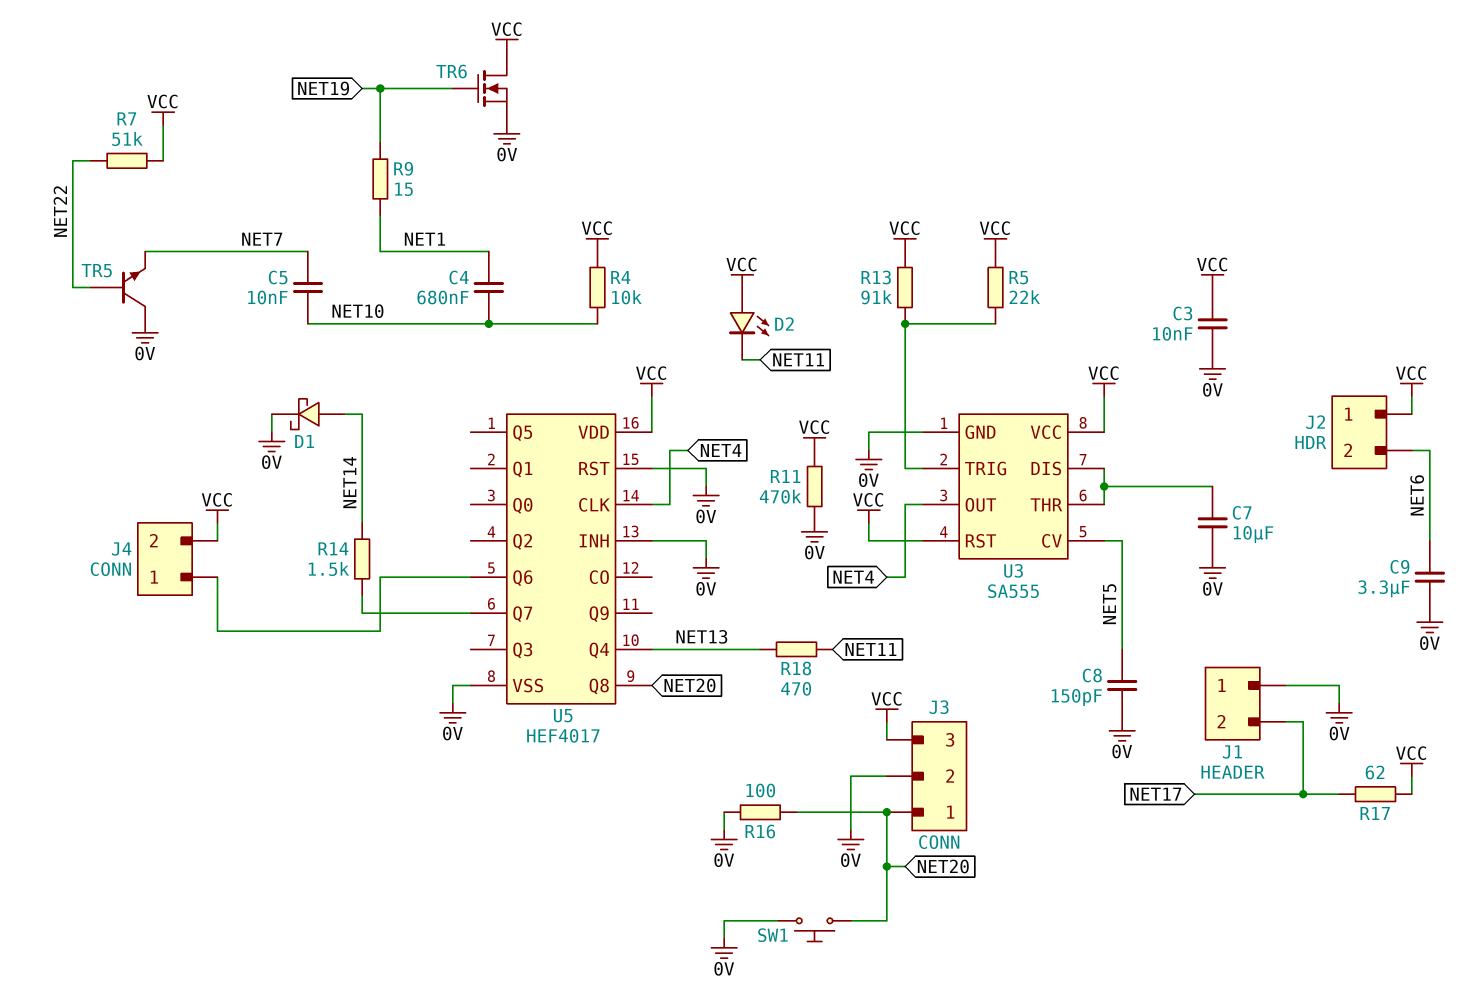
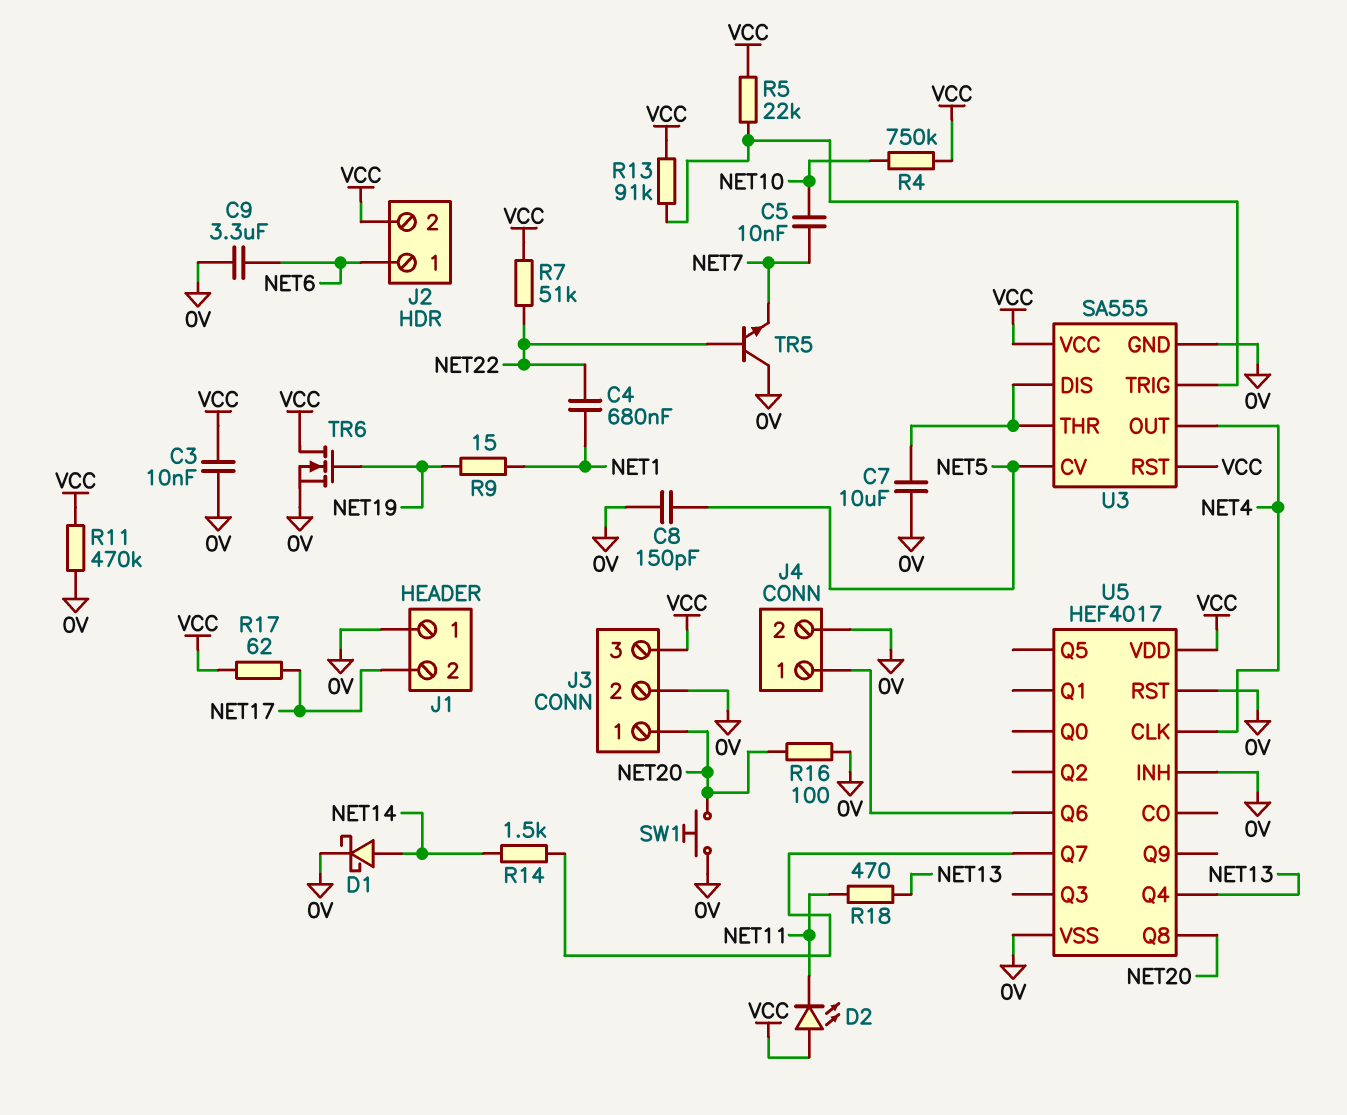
C4: 680nF (NET1, NET10) -> 680nF (NET1, NET22)
J2 pin 1: VCC -> NET6
J2 pin 2: NET6 -> VCC
J4 pin 2: VCC -> 0V
R4: 10k (NET10, VCC) -> 750k (NET10, VCC)

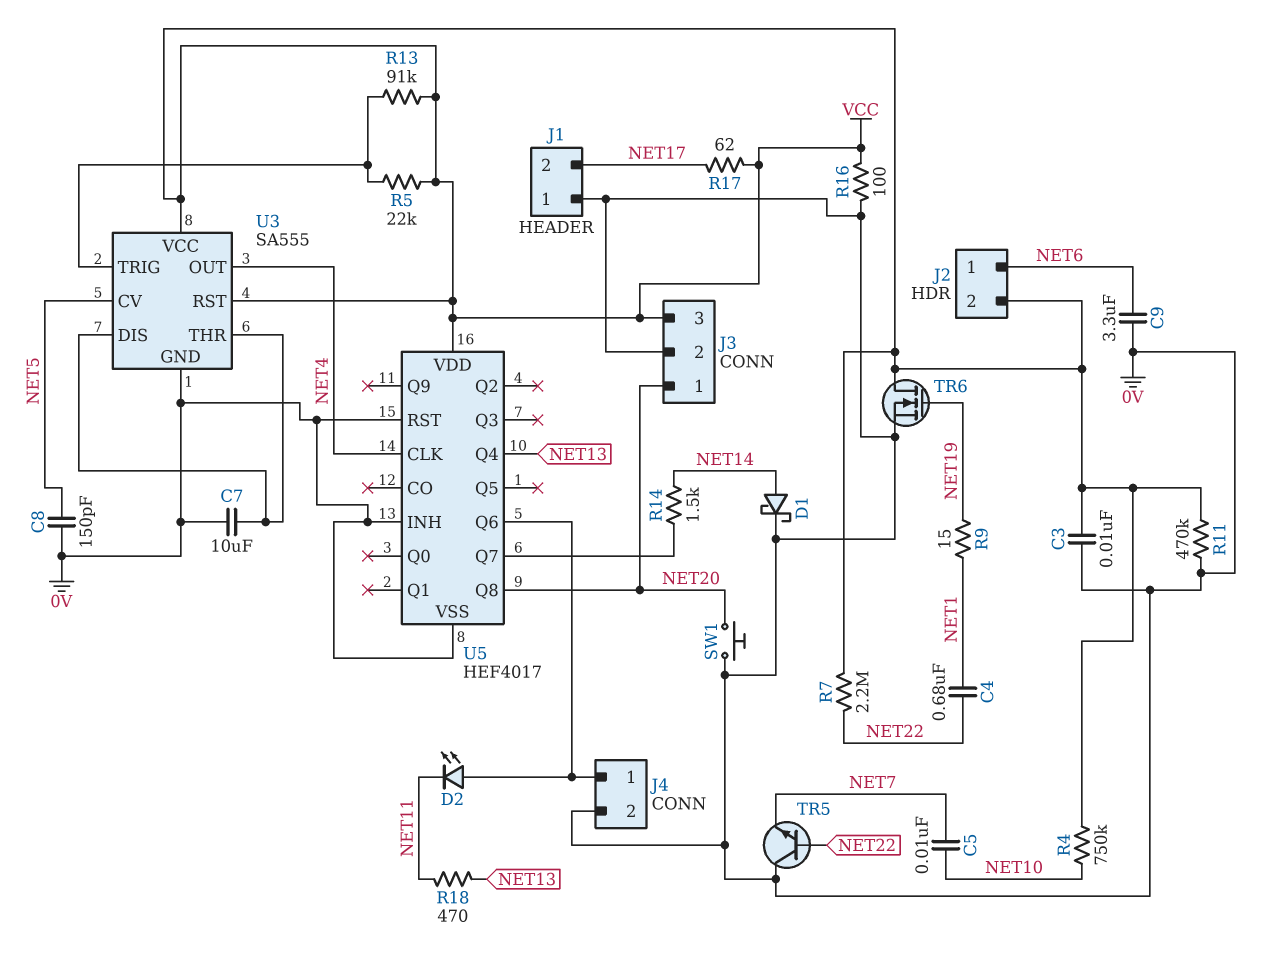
D2: LED (A VCC, K NET11) -> LED (A J4/1, K NET11)
R7: 51k (NET22, VCC) -> 2.2M (NET22, VCC)
R16: 100 (0V, NET20) -> 100 (0V, VCC)

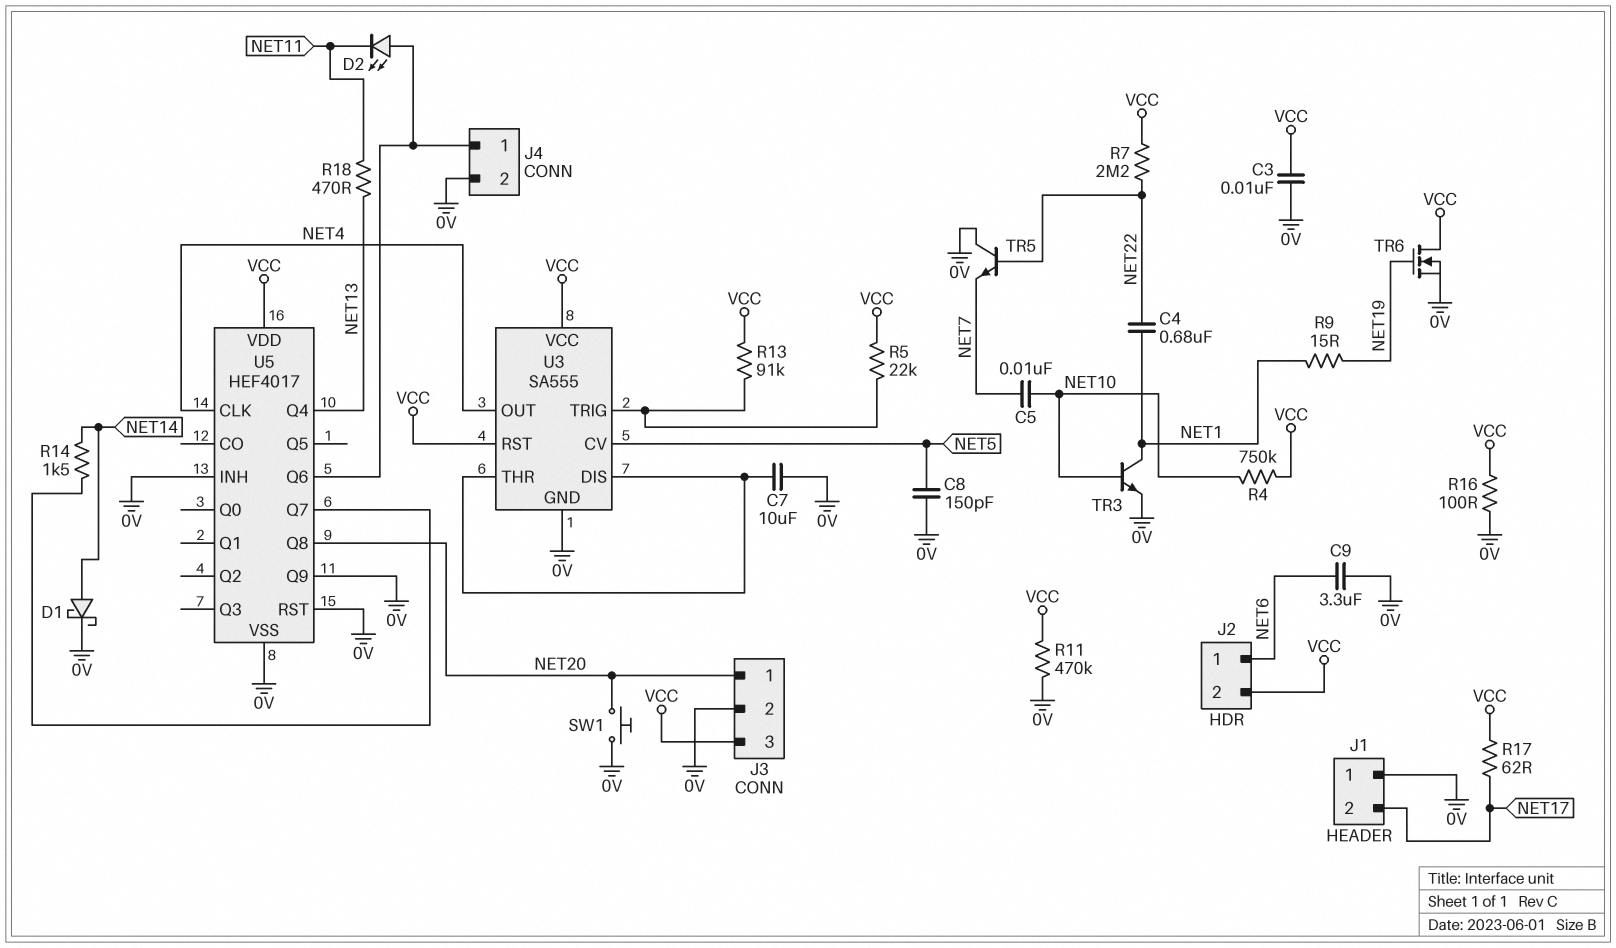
TR3: none -> NPN (B NET10, C NET1, E 0V)
U5 pin Q9: none -> 0V

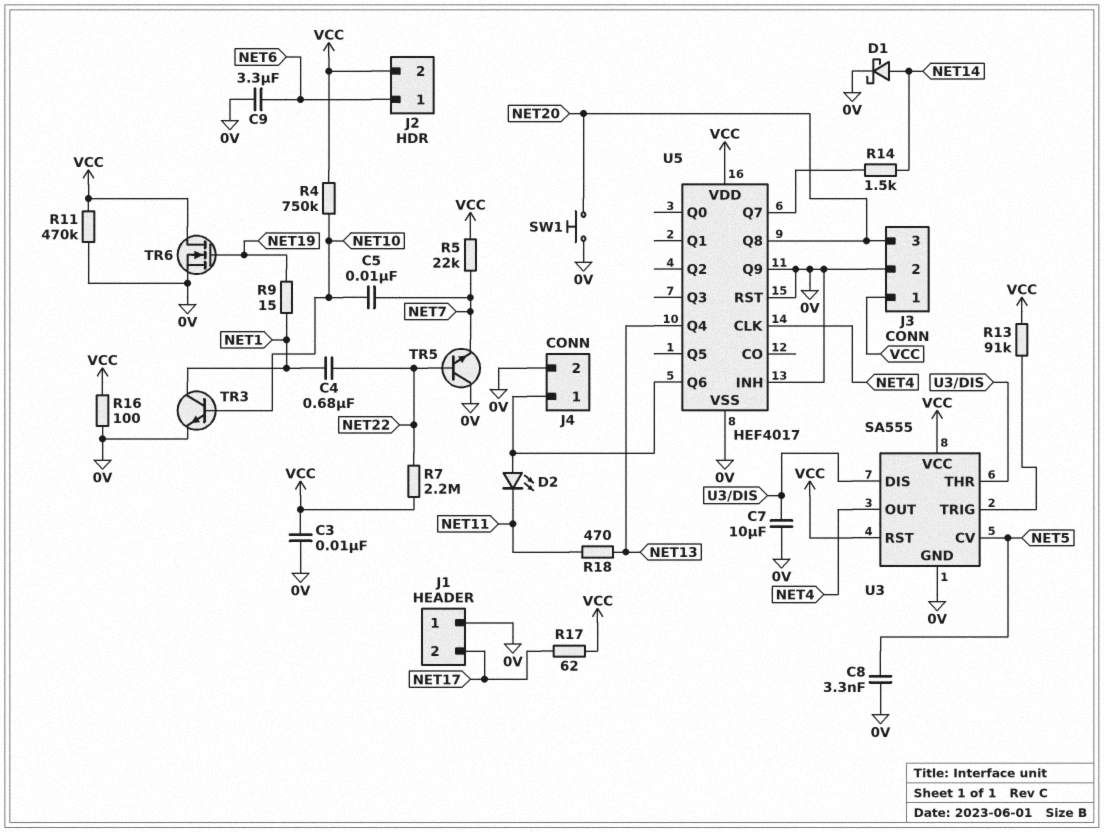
C8: 150pF (0V, NET5) -> 3.3nF (0V, NET5)
J3 pin 1: NET20 -> VCC
J3 pin 3: VCC -> NET20
R5: 22k (U3/TRIG, VCC) -> 22k (NET7, VCC)

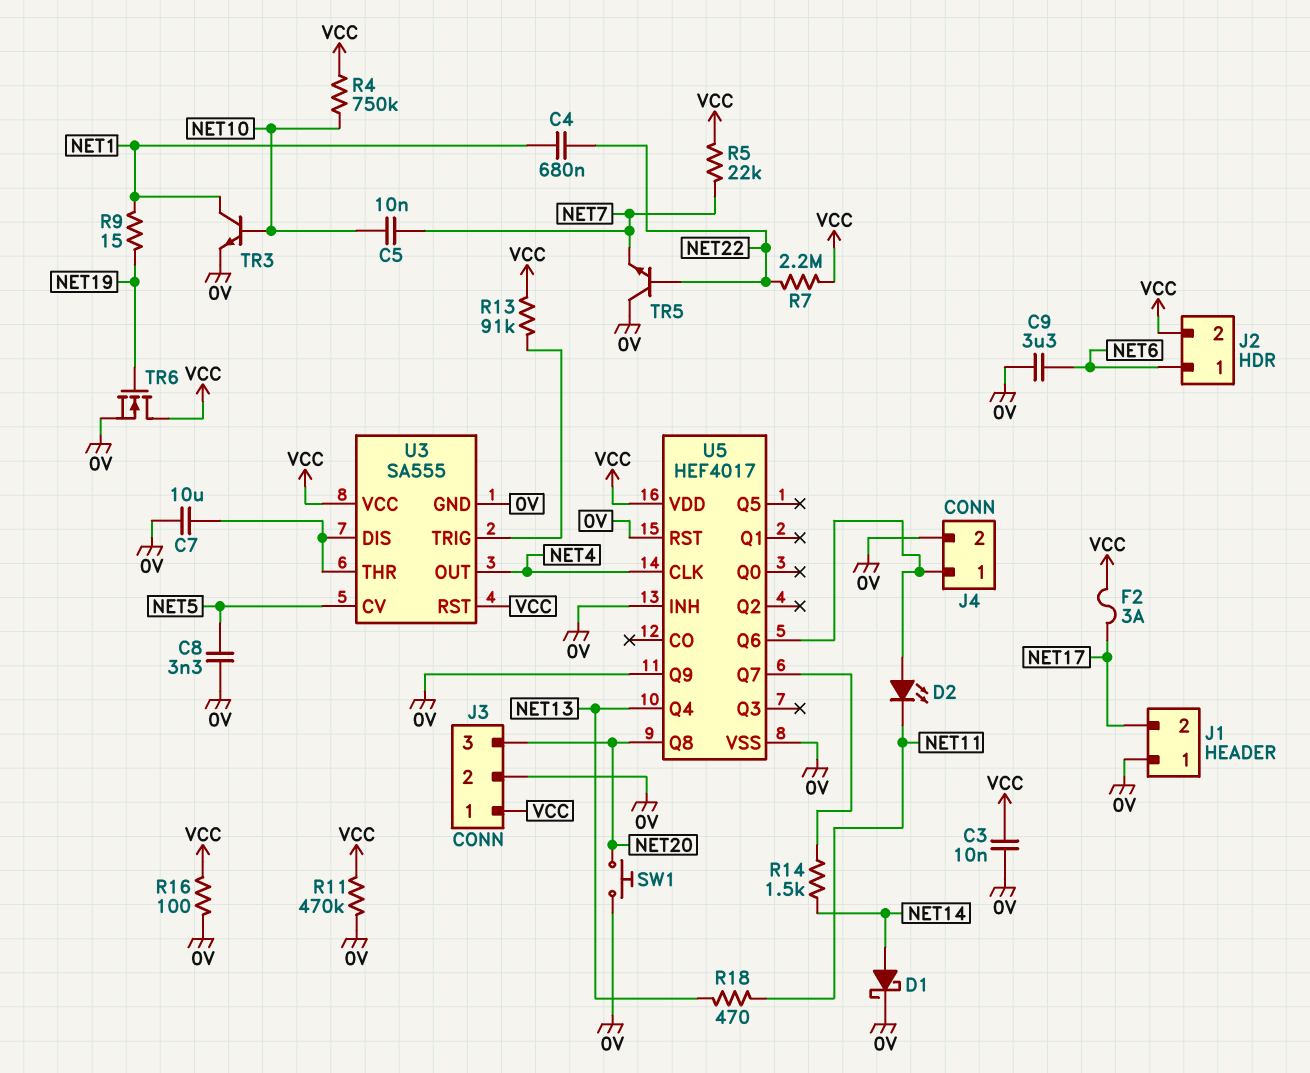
F2: none -> 3A (NET17, VCC)
R17: 62 (NET17, VCC) -> none

